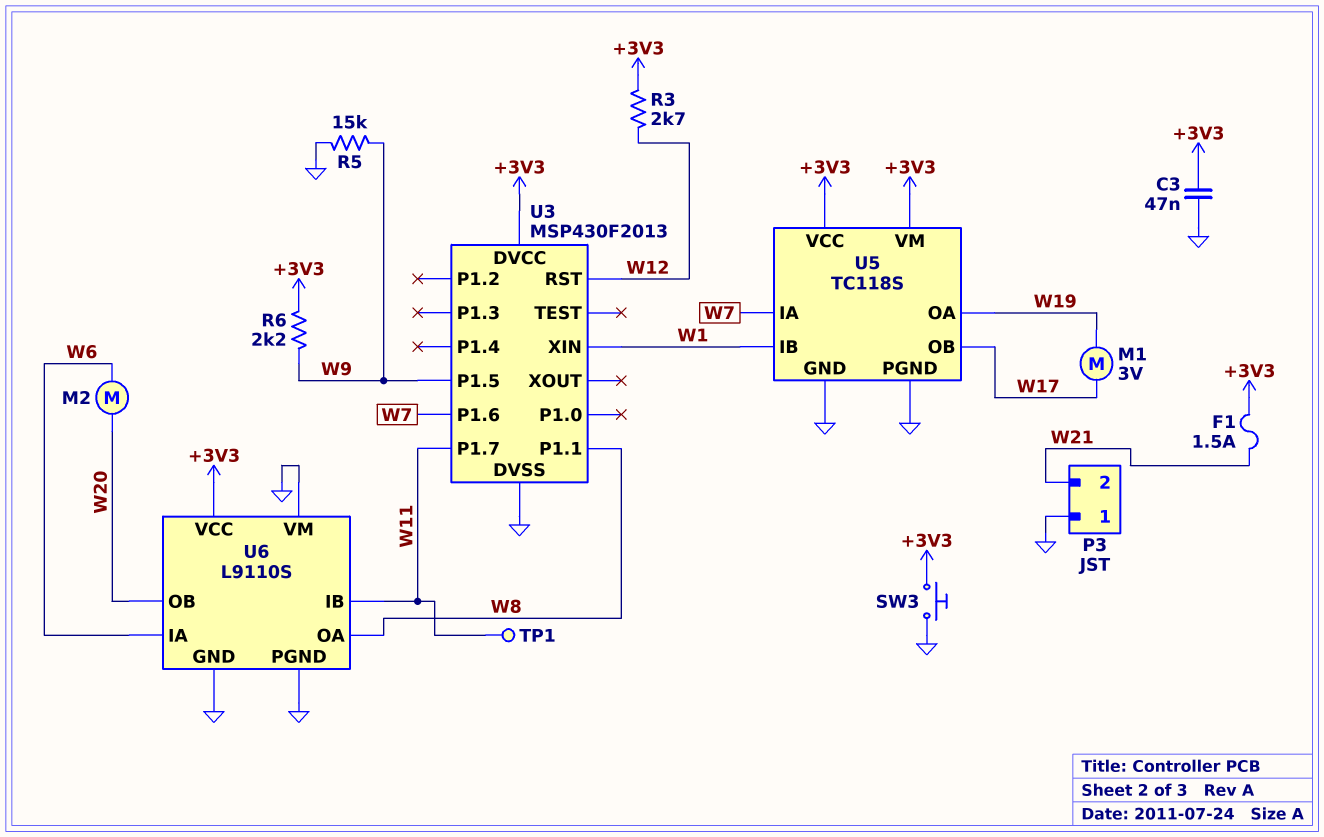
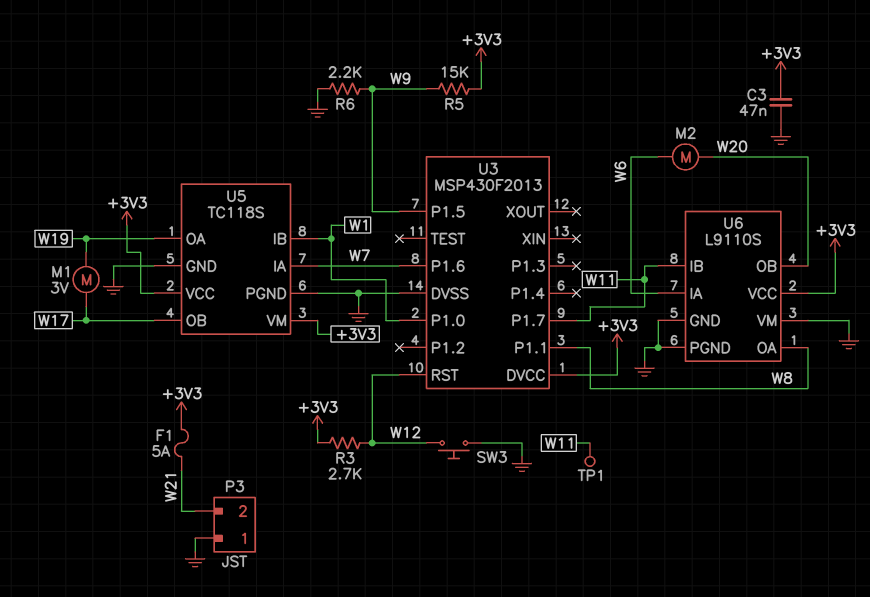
F1: 1.5A (+3V3, W21) -> 5A (+3V3, W21)
R5: 15k (GND, W9) -> 15k (+3V3, W9)
R6: 2.2k (+3V3, W9) -> 2.2k (GND, W9)
SW3: button (+3V3, GND) -> button (GND, W12)
U3 pin P1.0: none -> W1
U3 pin XIN: W1 -> none

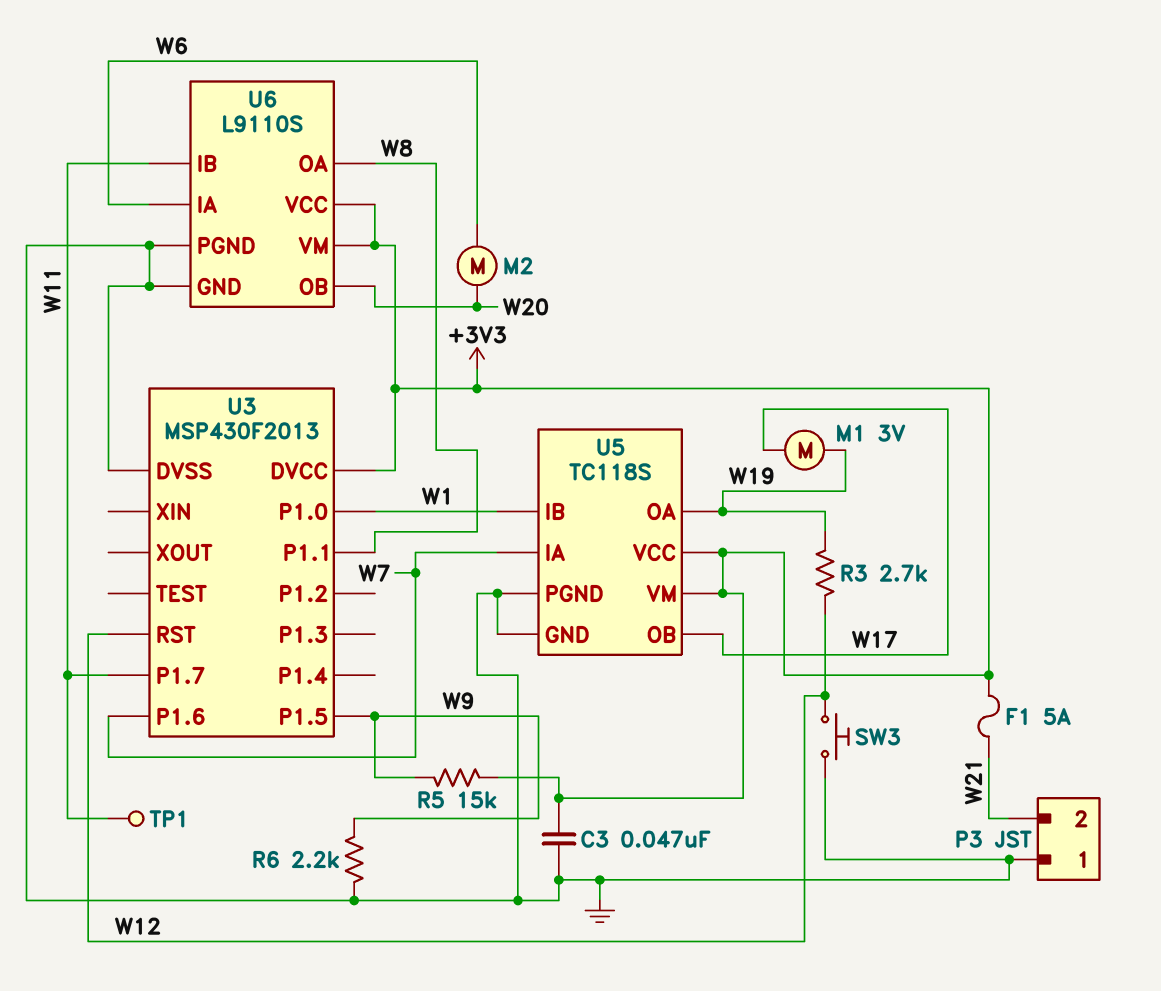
R3: 2.7k (+3V3, W12) -> 2.7k (W12, W19)
U6 pin VM: GND -> +3V3

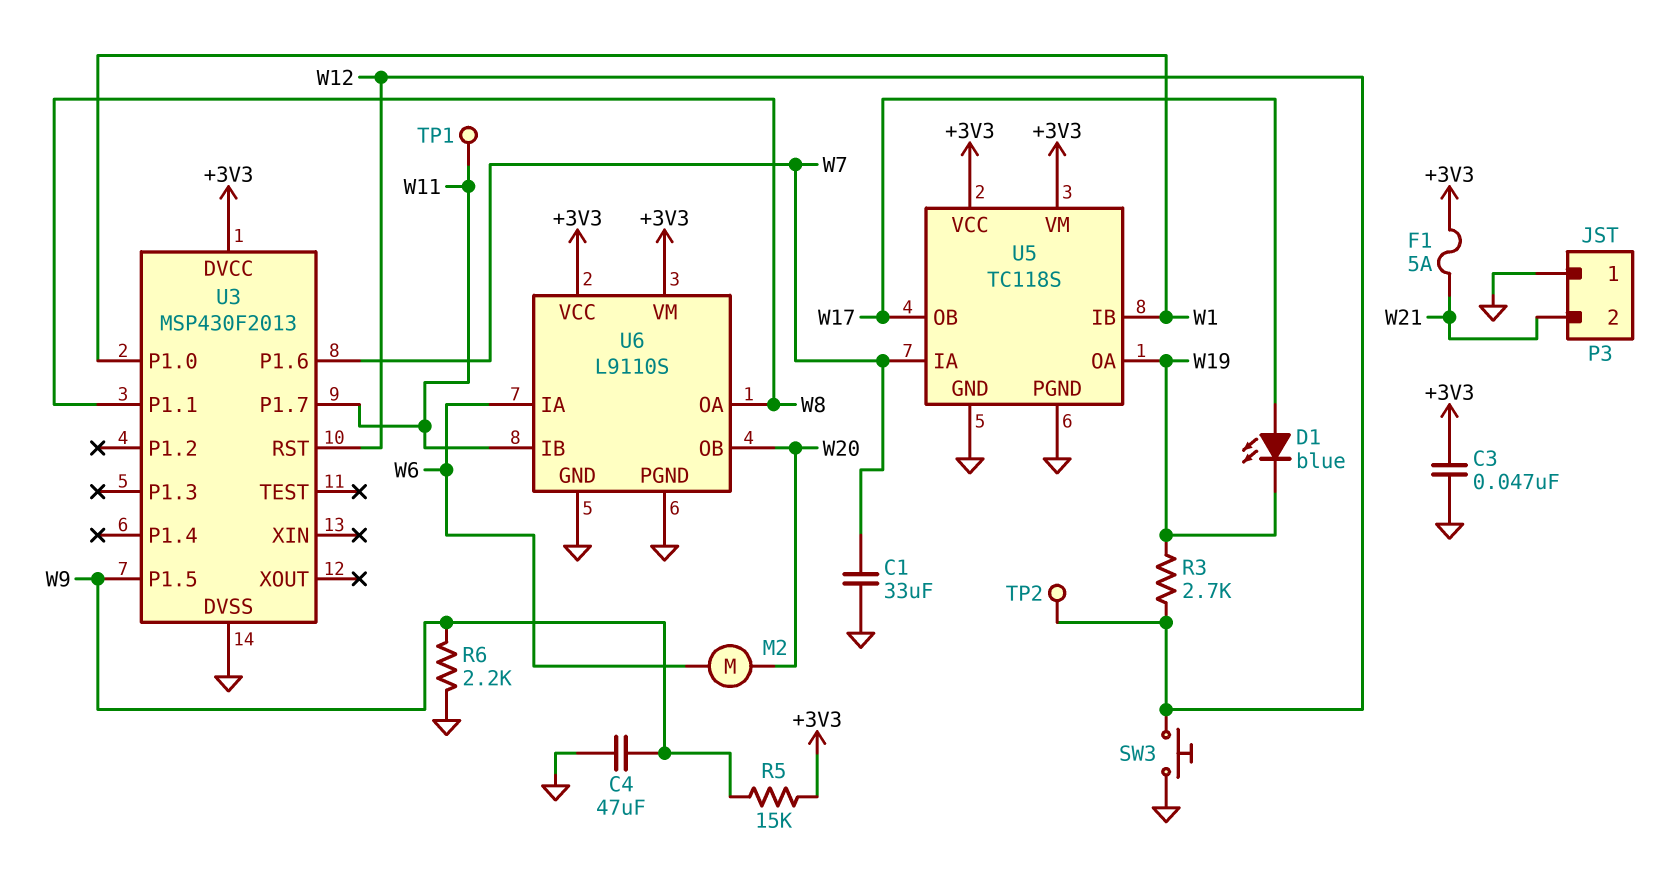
C1: none -> 33uF (GND, W7)
C4: none -> 47uF (GND, W9)
D1: none -> LED blue (A W17, K W19)
M1: motor 3V (W17, W19) -> none
TP2: none -> test point (W12)

